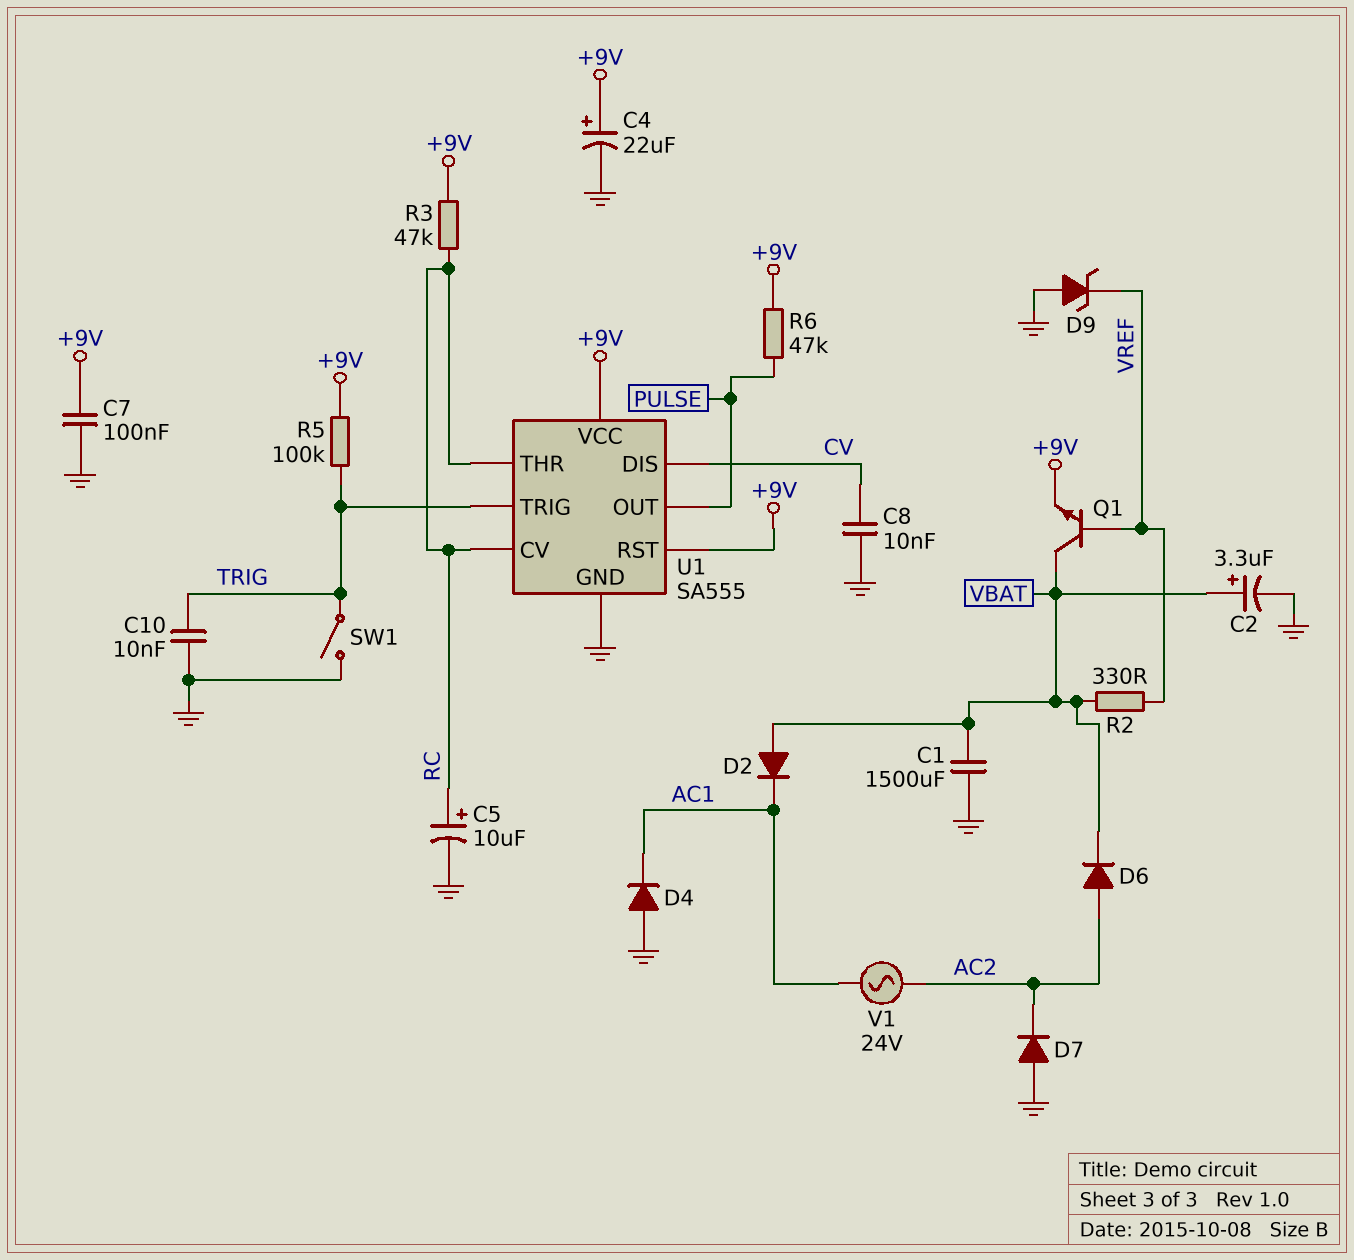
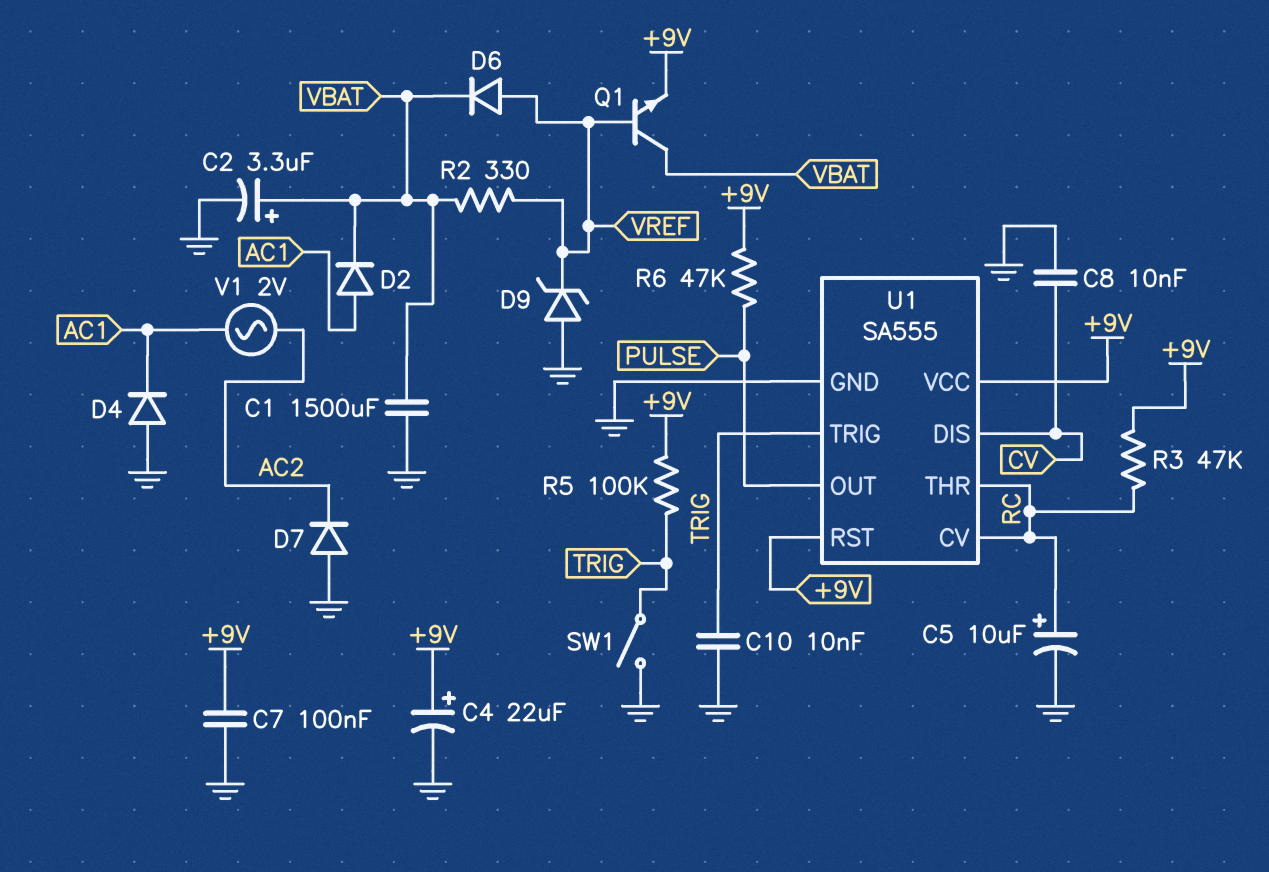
D2: diode (A VBAT, K AC1) -> diode (A AC1, K VBAT)
D6: diode (A AC2, K VBAT) -> diode (A VREF, K VBAT)
V1: AC 24V (AC1, AC2) -> AC 2V (AC1, AC2)

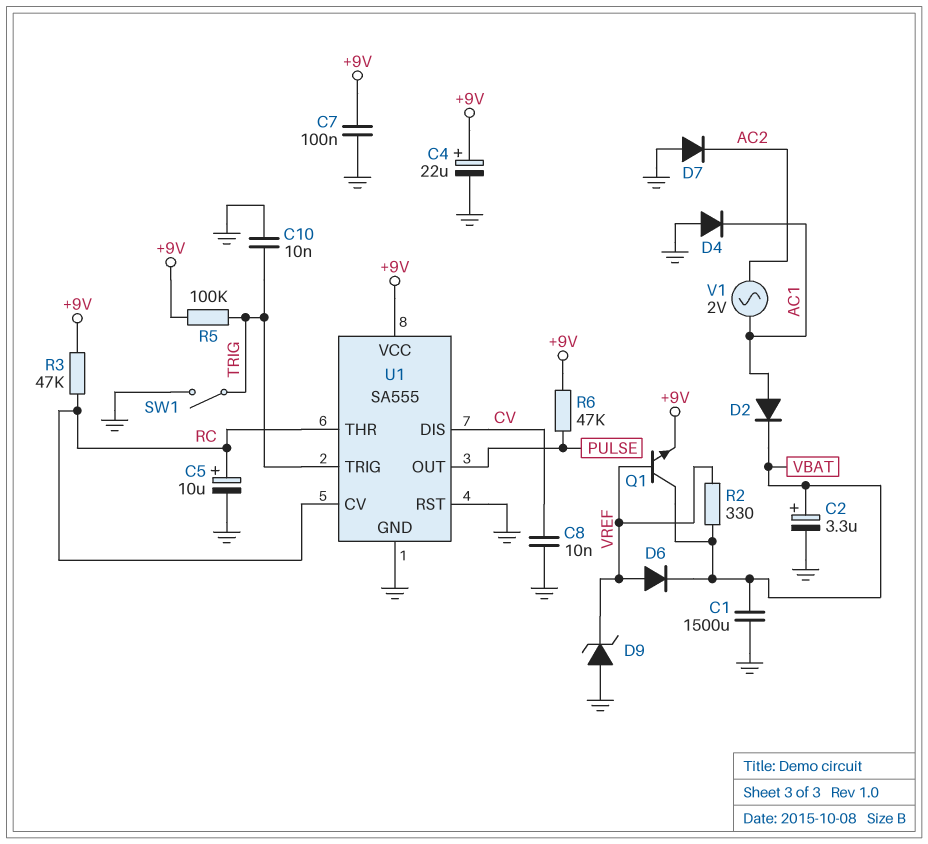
U1 pin RST: +9V -> GND

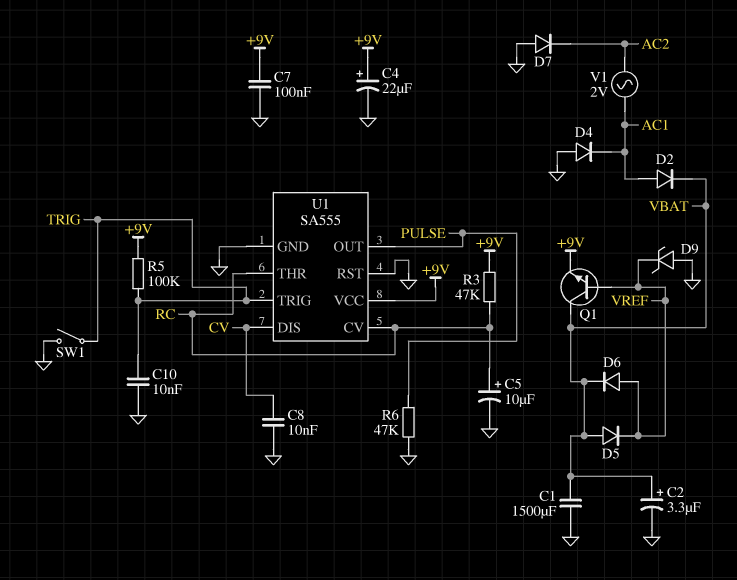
D5: none -> diode (A VBAT, K VREF)
R2: 330 (VBAT, VREF) -> none
R6: 47k (+9V, PULSE) -> 47k (GND, PULSE)

